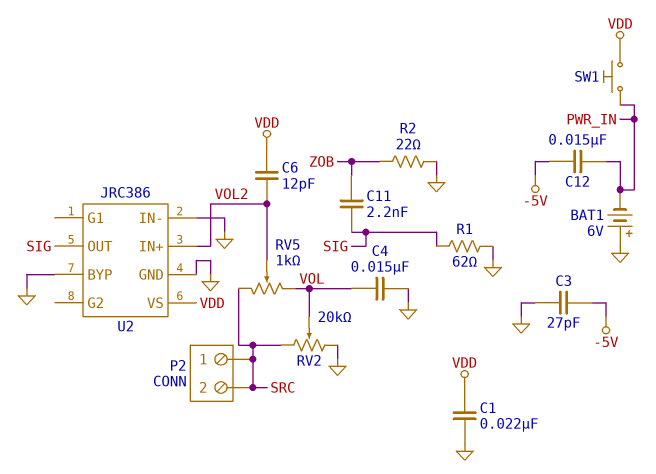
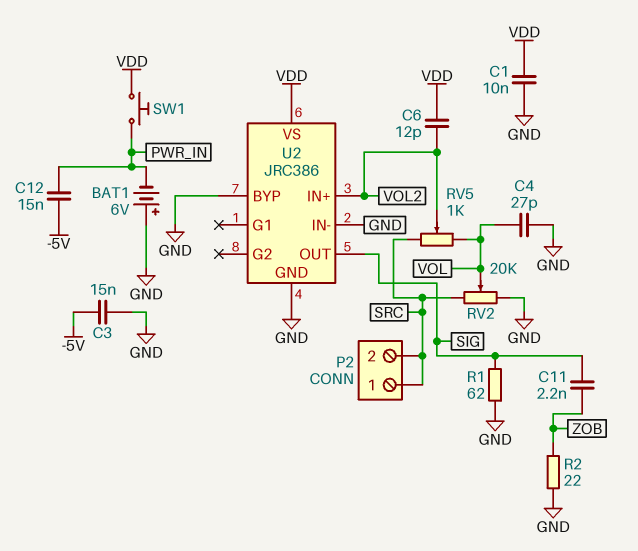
C1: 22nF (GND, VDD) -> 10nF (GND, VDD)
C3: 27pF (-5V, GND) -> 15nF (-5V, GND)
C4: 15nF (GND, VOL) -> 27pF (GND, VOL)

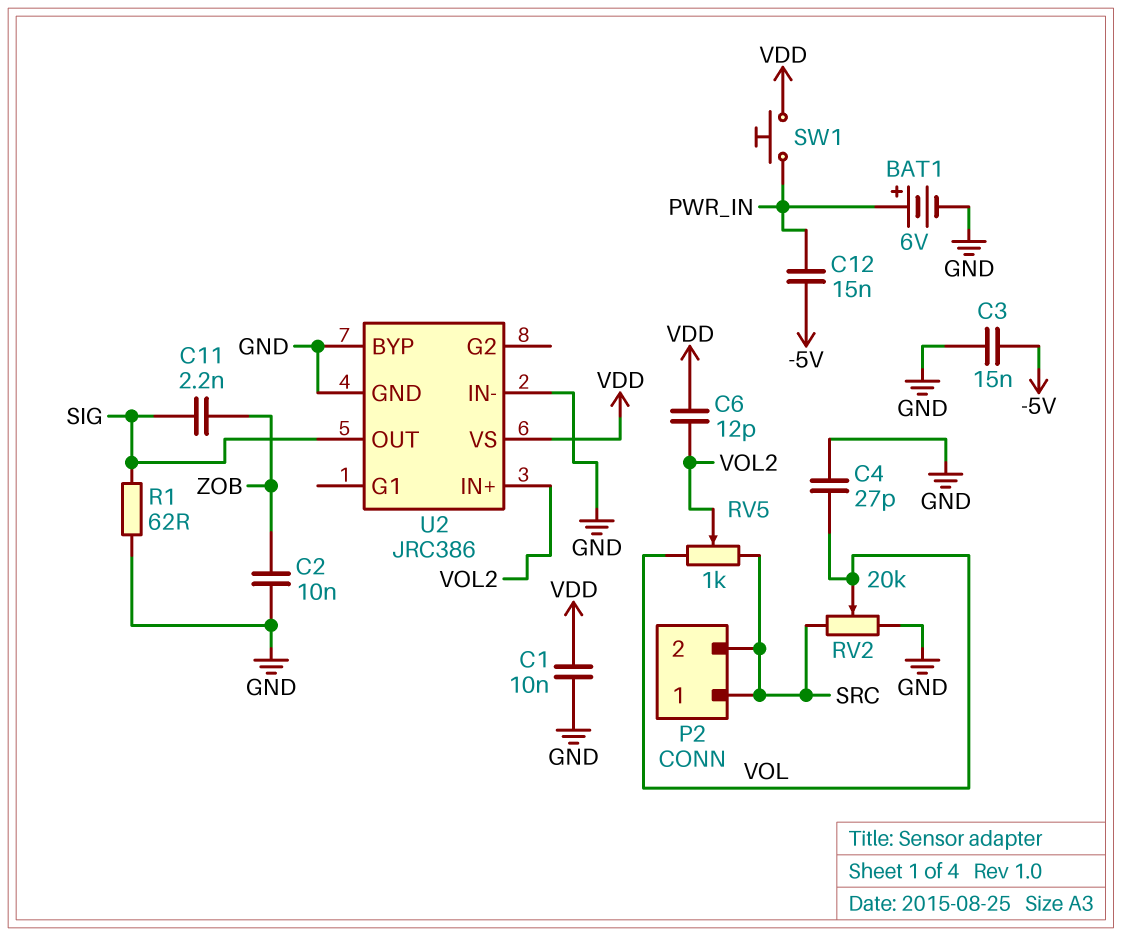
BAT1: 6V (plus GND, minus PWR_IN) -> 6V (plus PWR_IN, minus GND)
C2: none -> 10nF (GND, ZOB)
R2: 22 (GND, ZOB) -> none

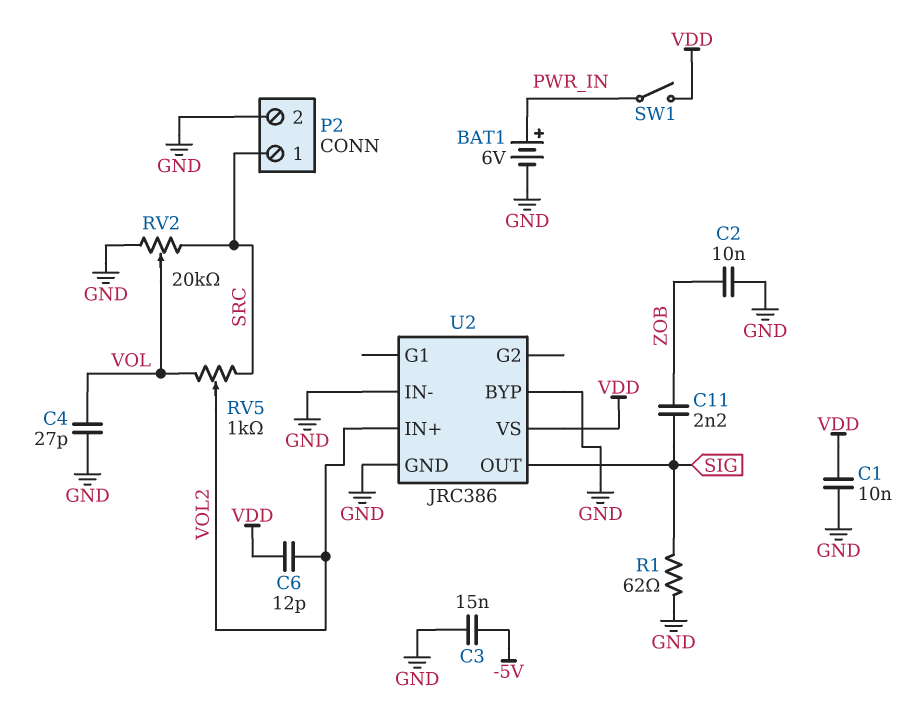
C12: 15nF (-5V, PWR_IN) -> none
P2 pin 2: SRC -> GND
SW1: button (PWR_IN, VDD) -> switch (PWR_IN, VDD)

